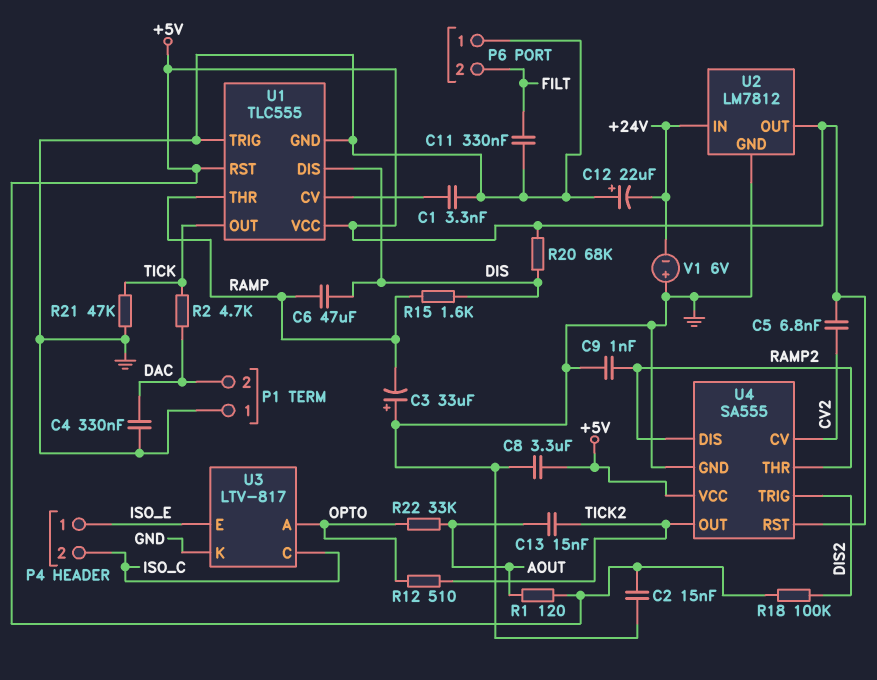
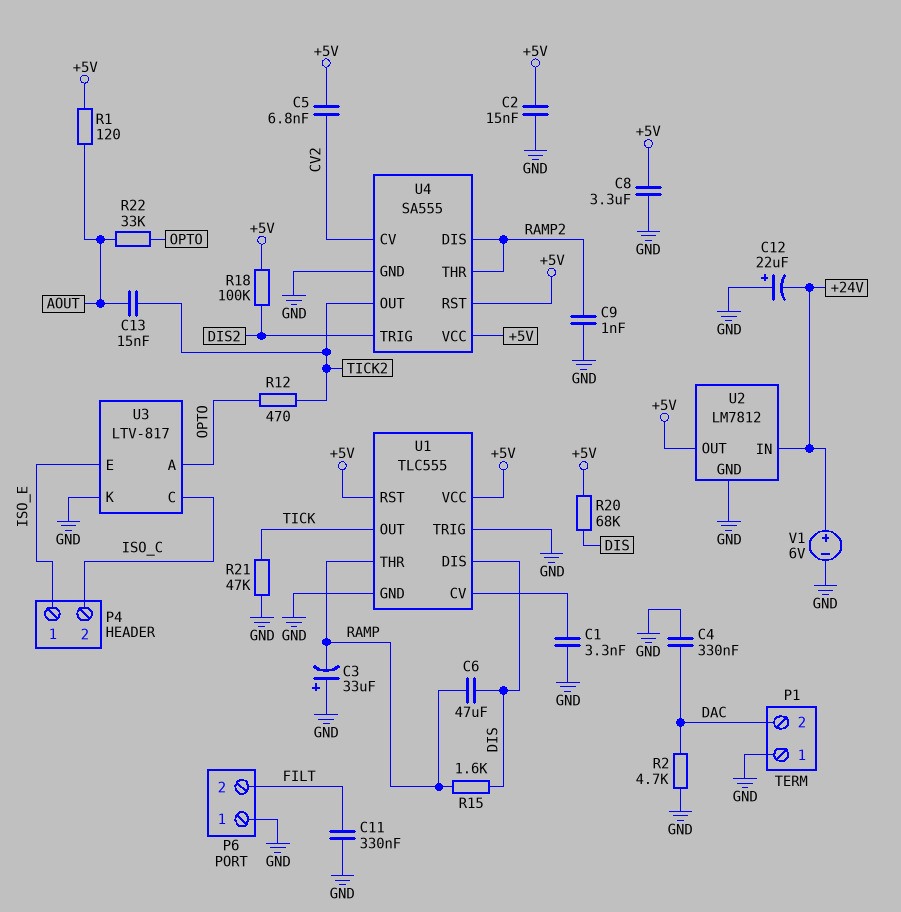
R2: 4.7k (DAC, TICK) -> 4.7k (DAC, GND)
R12: 510 (OPTO, TICK2) -> 470 (OPTO, TICK2)
V1: 6V (plus GND, minus +24V) -> 6V (plus +24V, minus GND)

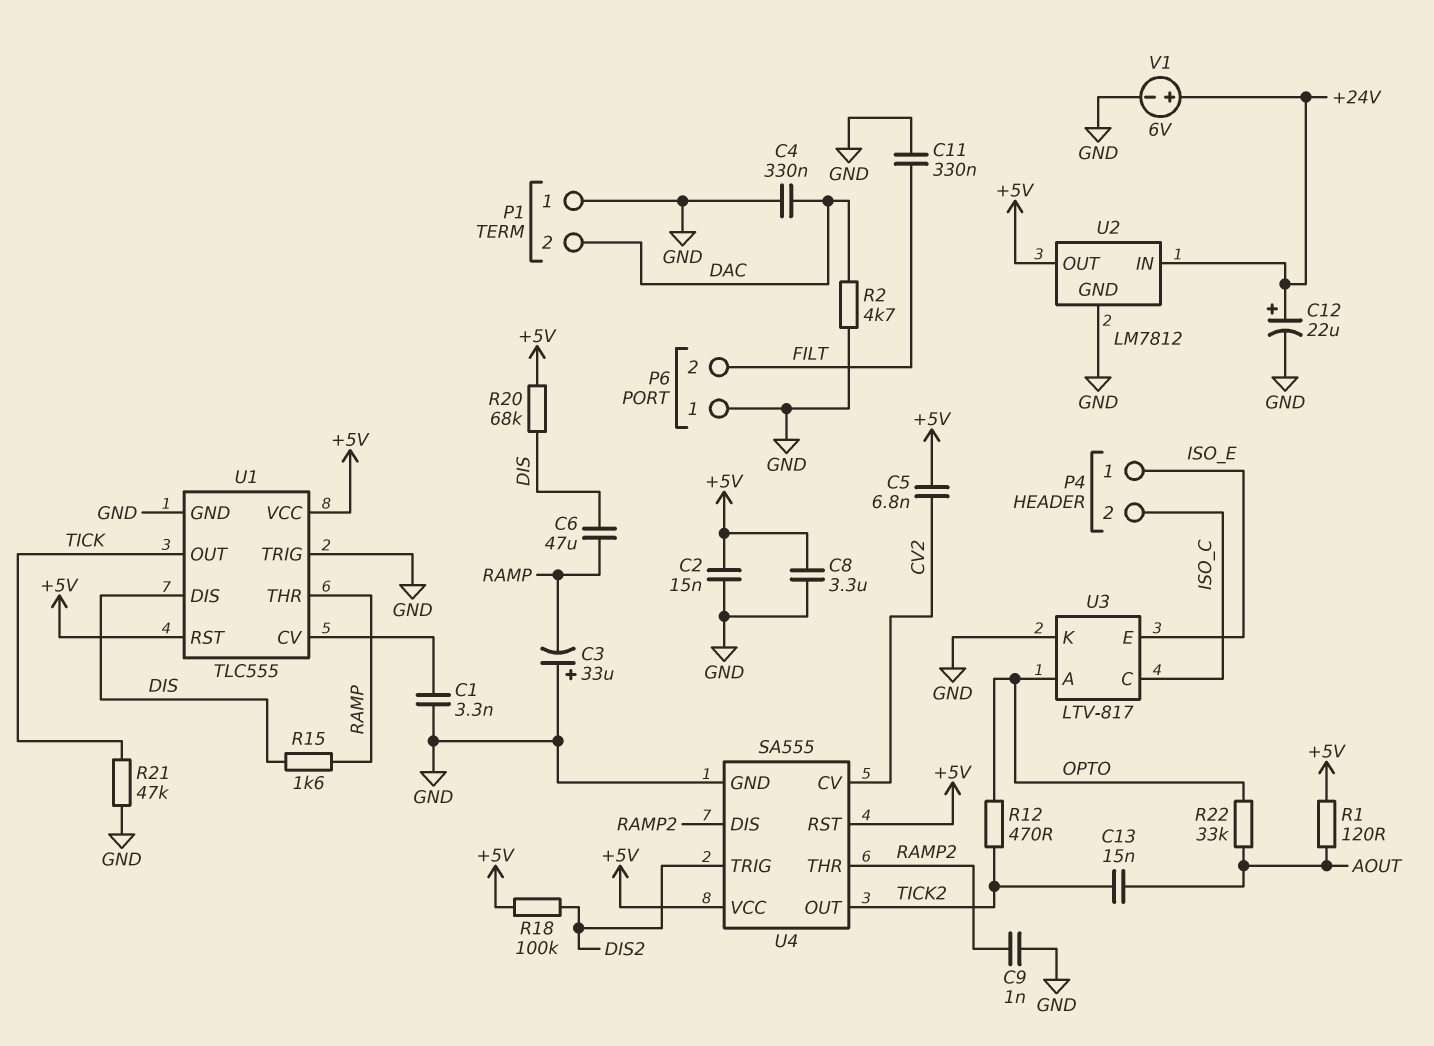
C12: 22uF (plus GND, minus +24V) -> 22uF (plus +24V, minus GND)

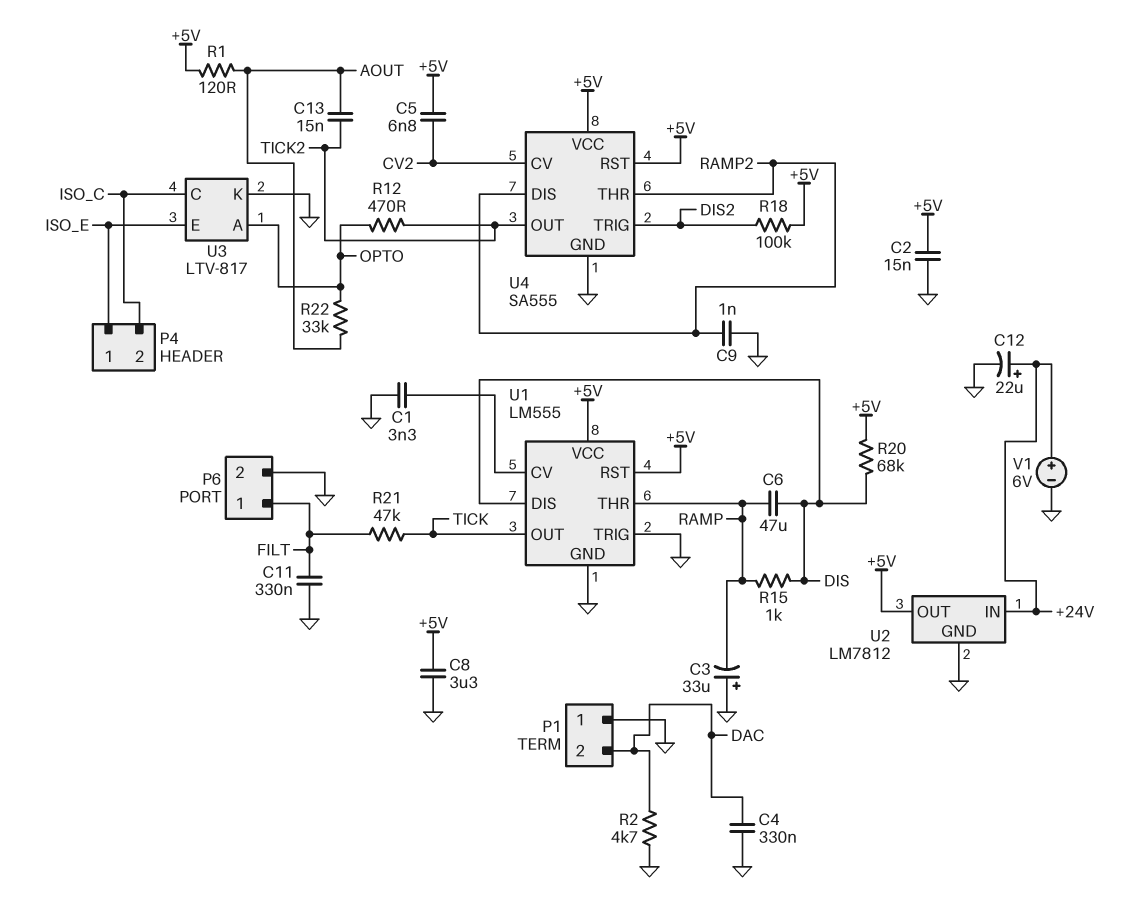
P6 pin 1: GND -> FILT
P6 pin 2: FILT -> GND
R15: 1.6k (DIS, RAMP) -> 1k (DIS, RAMP)
R21: 47k (GND, TICK) -> 47k (FILT, TICK)
U1: TLC555 -> LM555

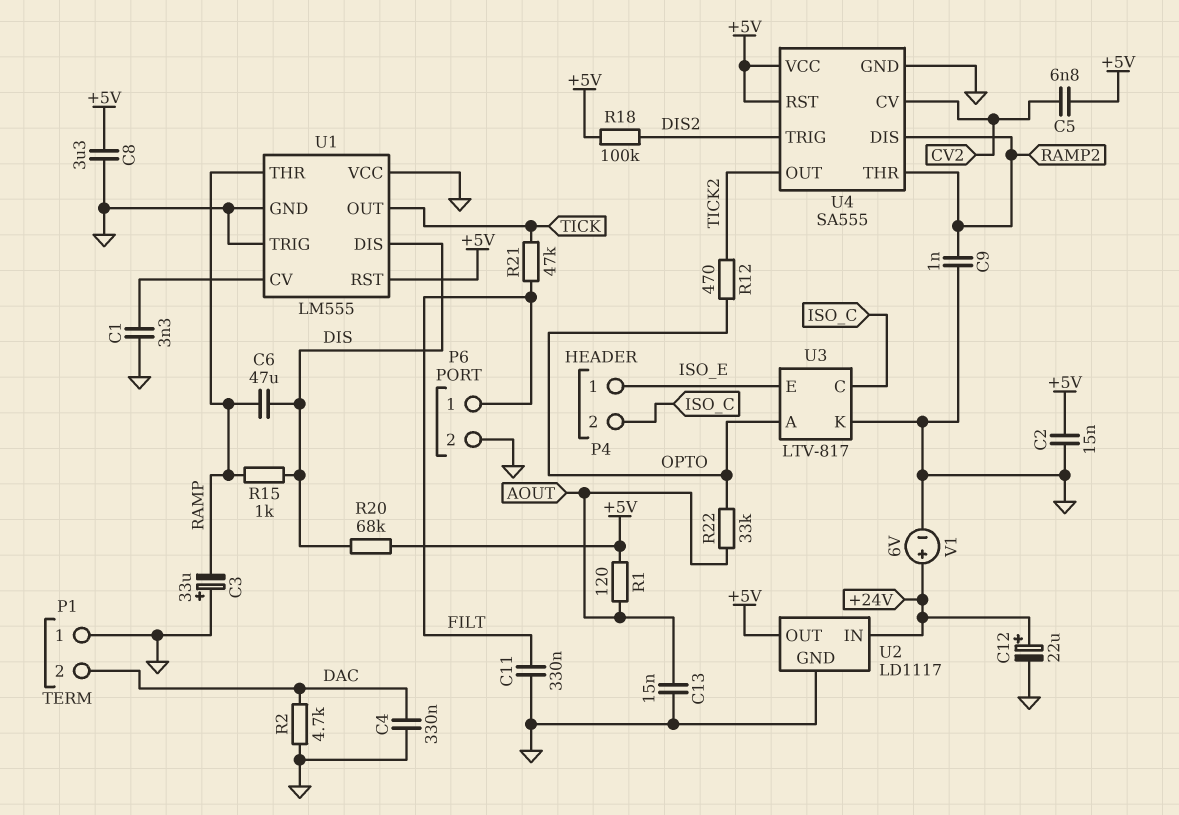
C13: 15nF (AOUT, TICK2) -> 15nF (AOUT, GND)
U1 pin VCC: +5V -> GND
U2: LM7812 -> LD1117

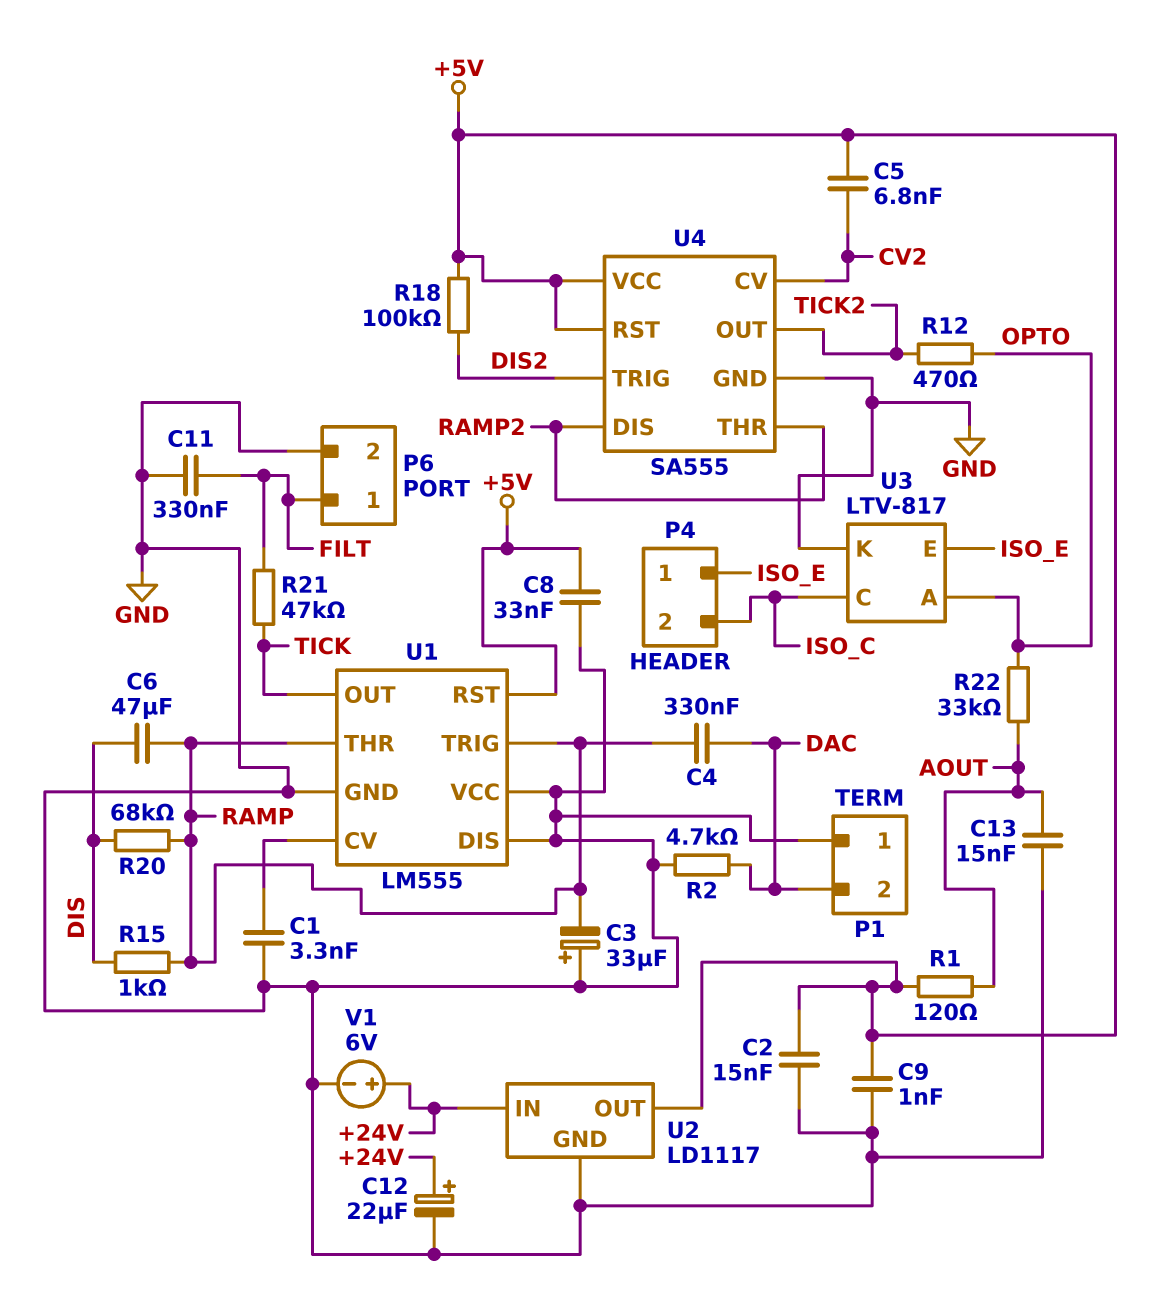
C4: 330nF (DAC, GND) -> 330nF (DAC, RAMP)
C8: 3.3uF (+5V, GND) -> 33nF (+5V, GND)
C9: 1nF (GND, RAMP2) -> 1nF (+5V, GND)
R20: 68k (+5V, DIS) -> 68k (DIS, RAMP)
U1 pin DIS: DIS -> GND
U1 pin TRIG: GND -> RAMP

